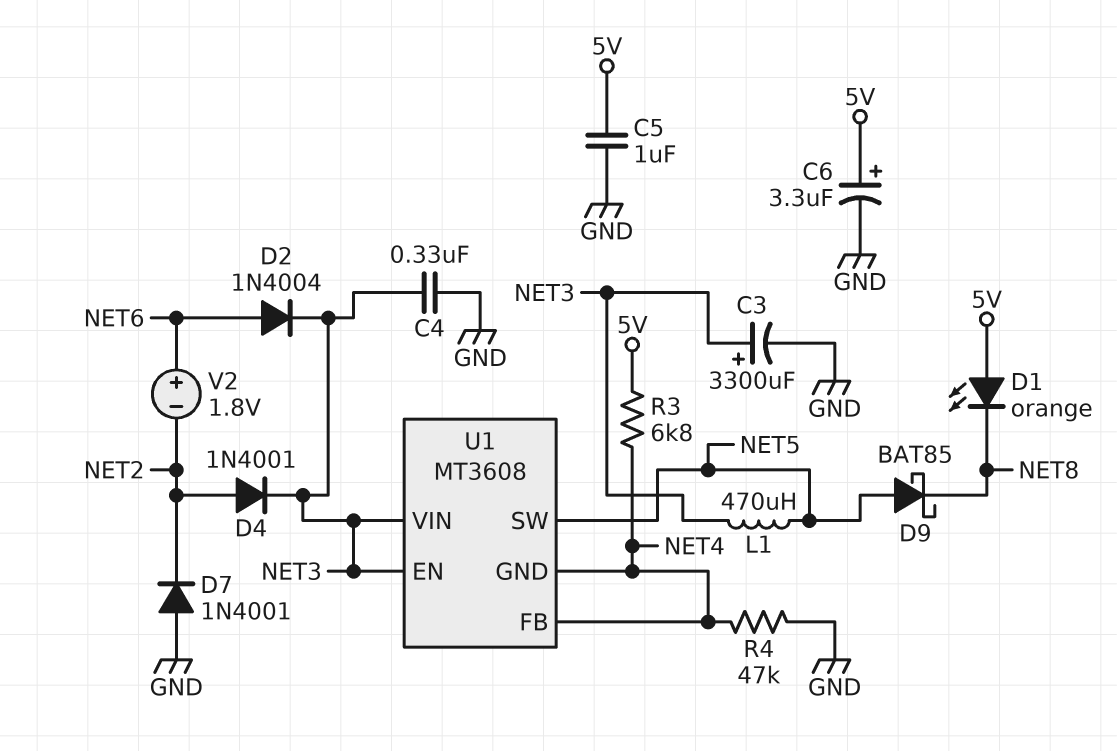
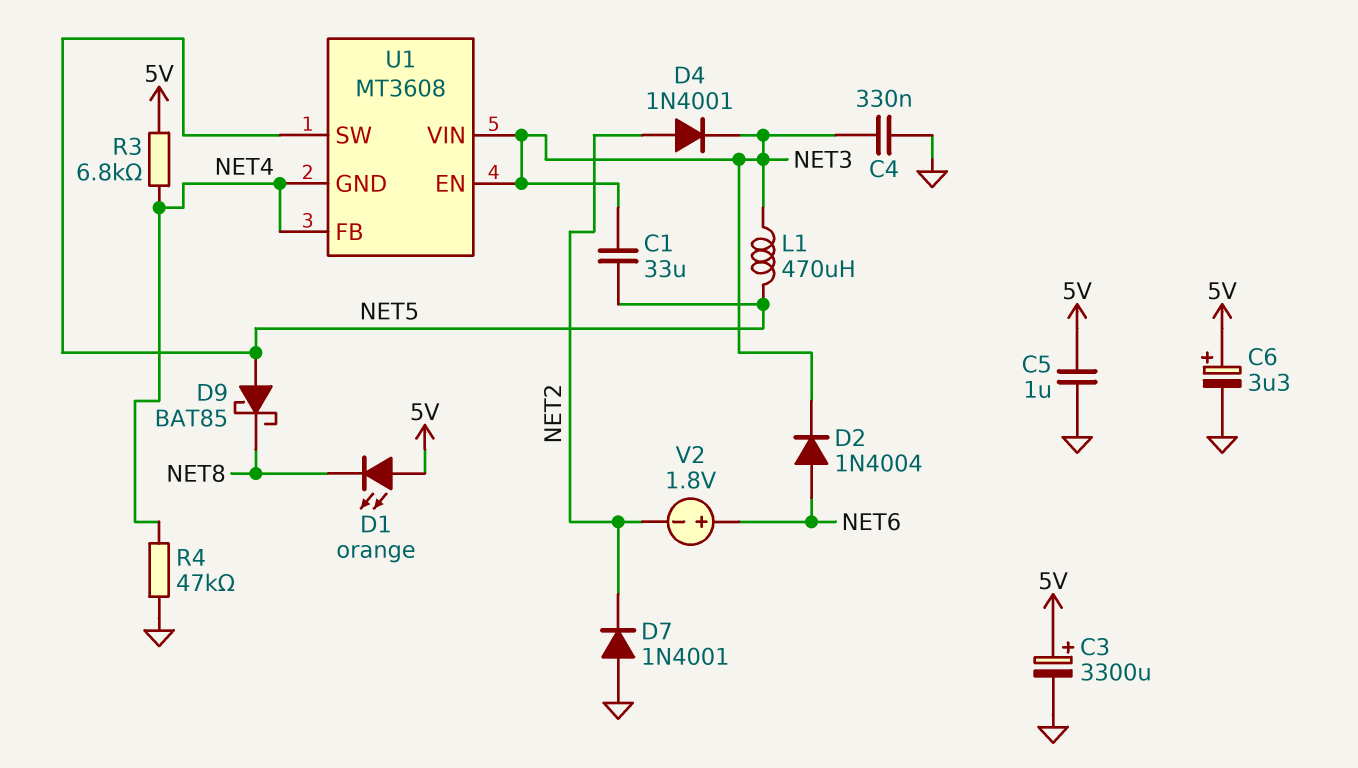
C1: none -> 33uF (NET3, NET5)
C3: 3300uF (plus NET3, minus GND) -> 3300uF (plus 5V, minus GND)

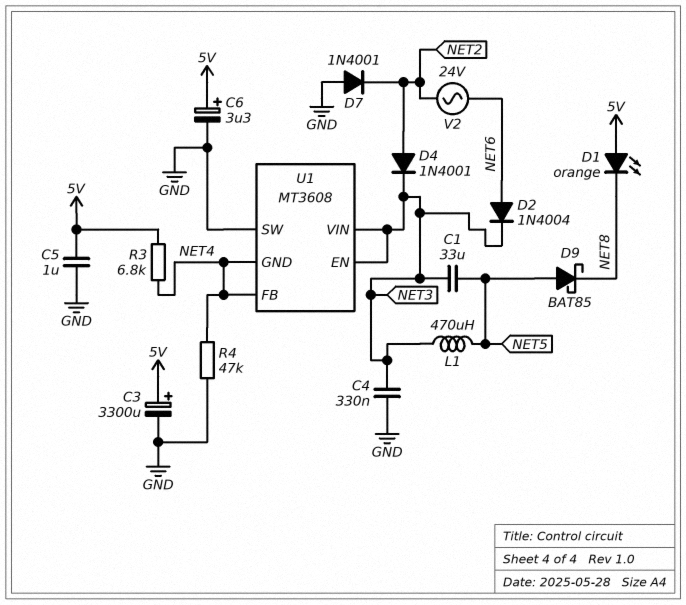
U1 pin SW: NET5 -> GND
V2: 1.8V (plus NET6, minus NET2) -> AC 24V (NET2, NET6)

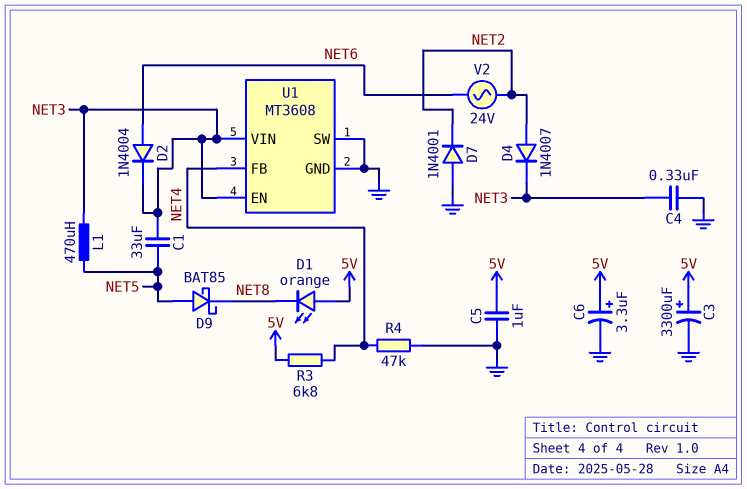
D4: diode 1N4001 (A NET2, K NET3) -> diode 1N4007 (A NET2, K NET3)
U1 pin GND: NET4 -> GND

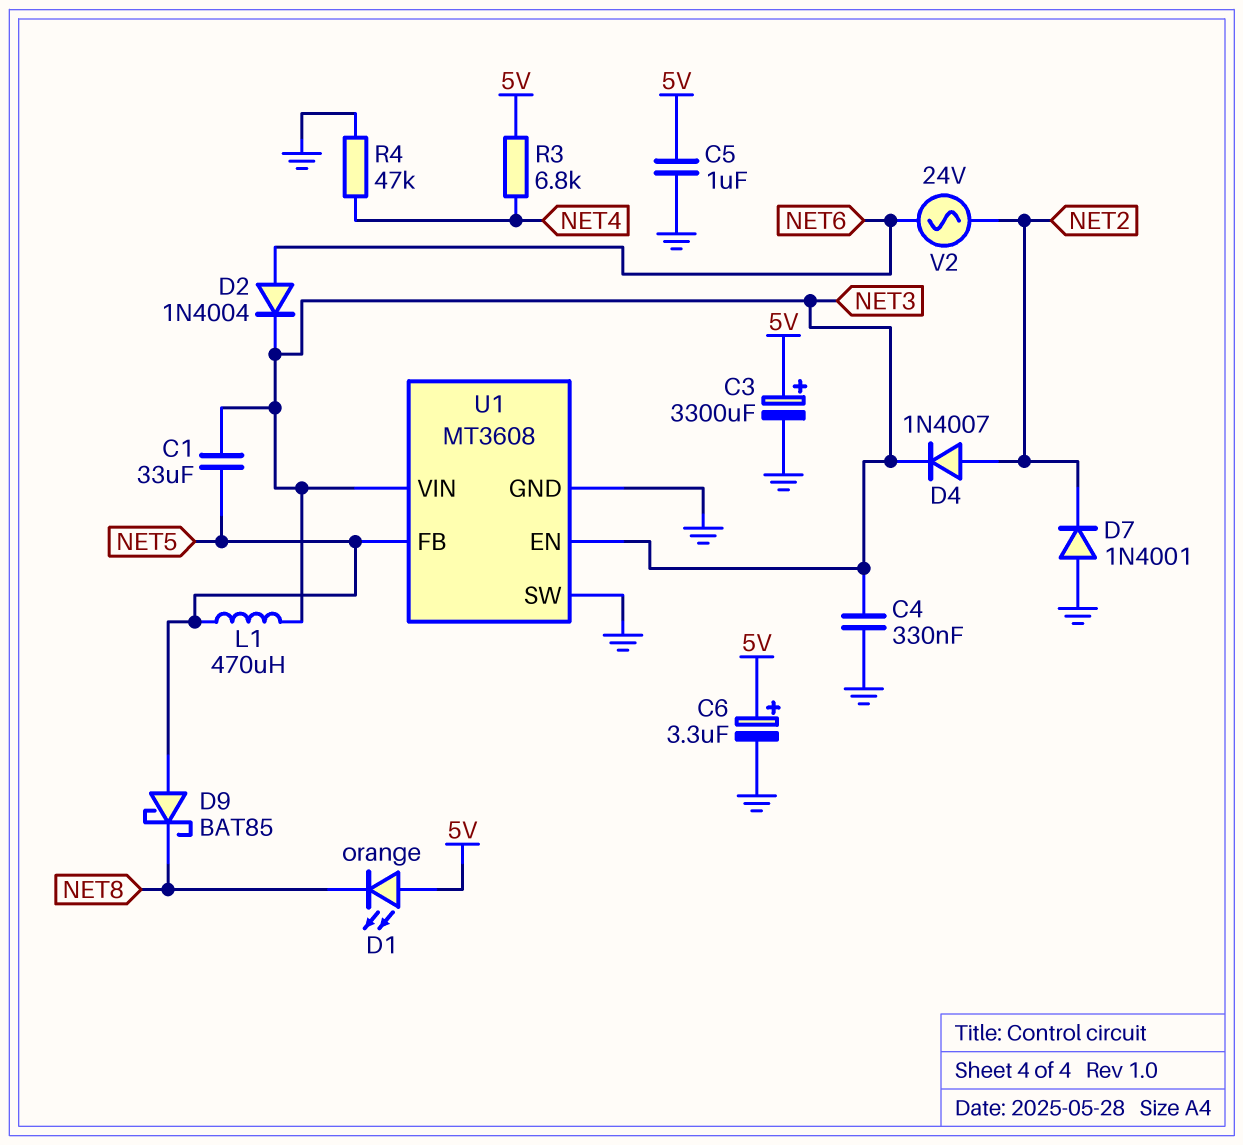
U1 pin FB: NET4 -> NET5

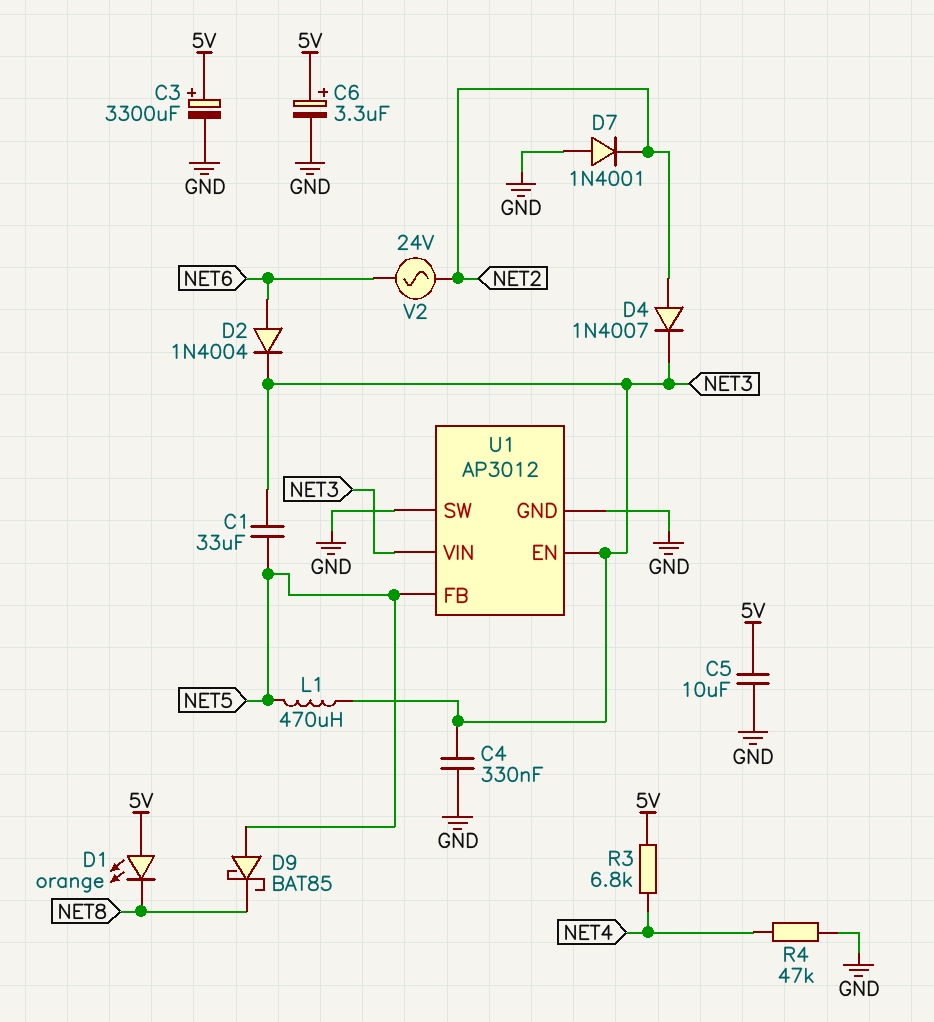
C5: 1uF (5V, GND) -> 10uF (5V, GND)
U1: MT3608 -> AP3012

